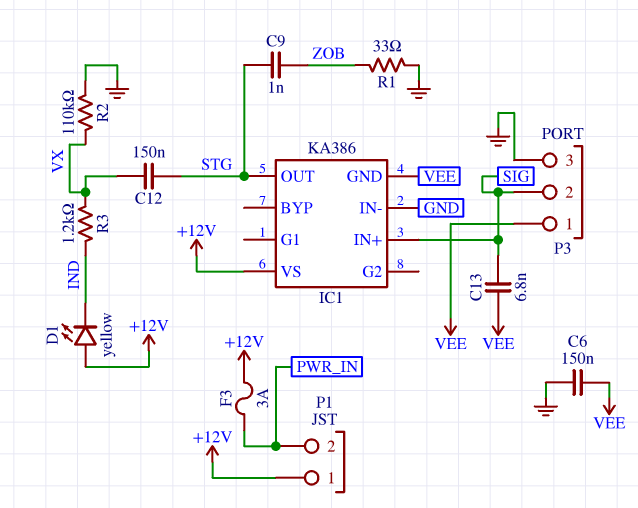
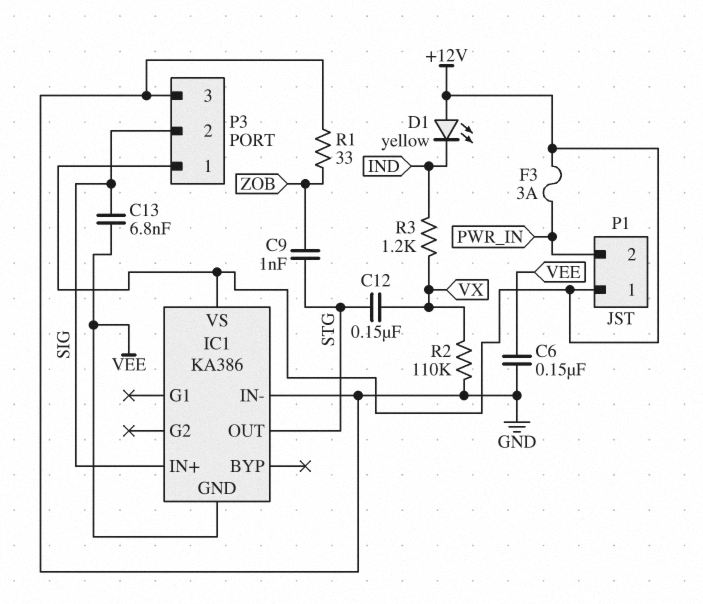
P3 pin 1: VEE -> +12V

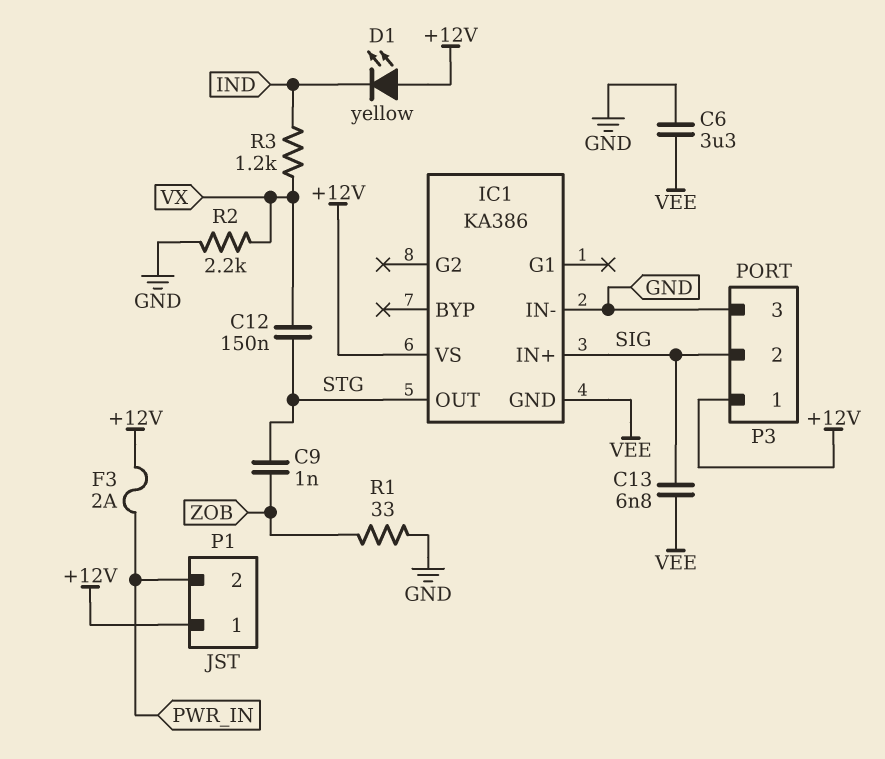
C6: 150nF (GND, VEE) -> 3.3uF (GND, VEE)
F3: 3A (+12V, PWR_IN) -> 2A (+12V, PWR_IN)
R2: 110k (GND, VX) -> 2.2k (GND, VX)

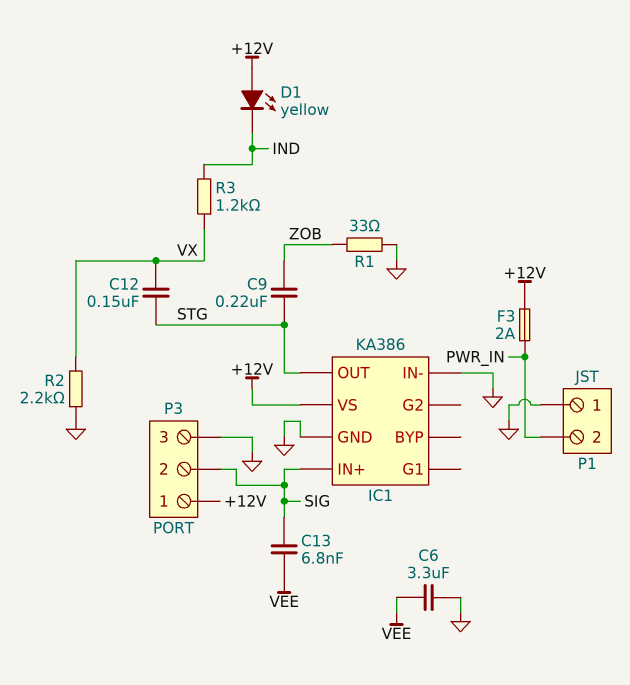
C9: 1nF (STG, ZOB) -> 220nF (STG, ZOB)
IC1 pin GND: VEE -> GND
P1 pin 1: +12V -> GND

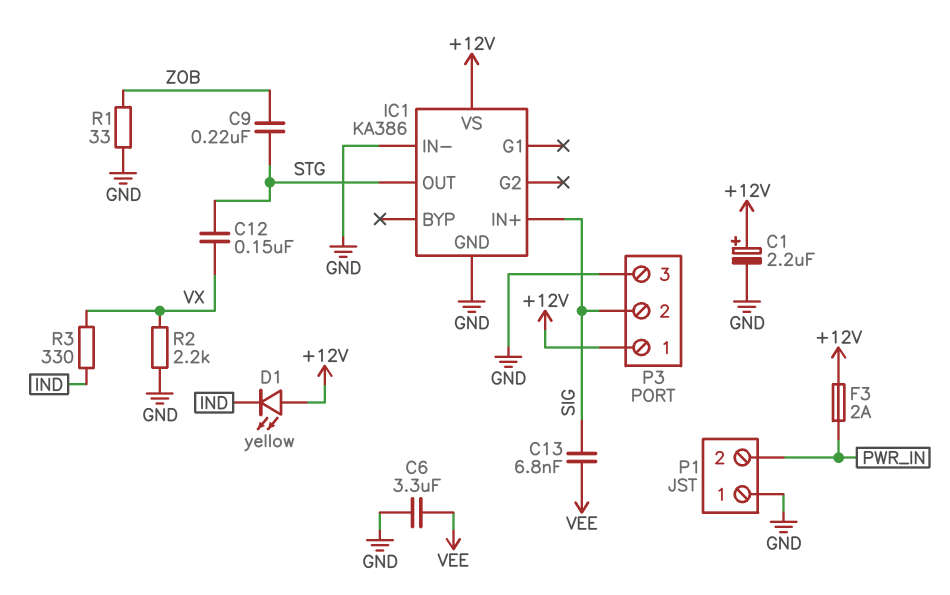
C1: none -> 2.2uF (plus +12V, minus GND)
R3: 1.2k (IND, VX) -> 330 (IND, VX)

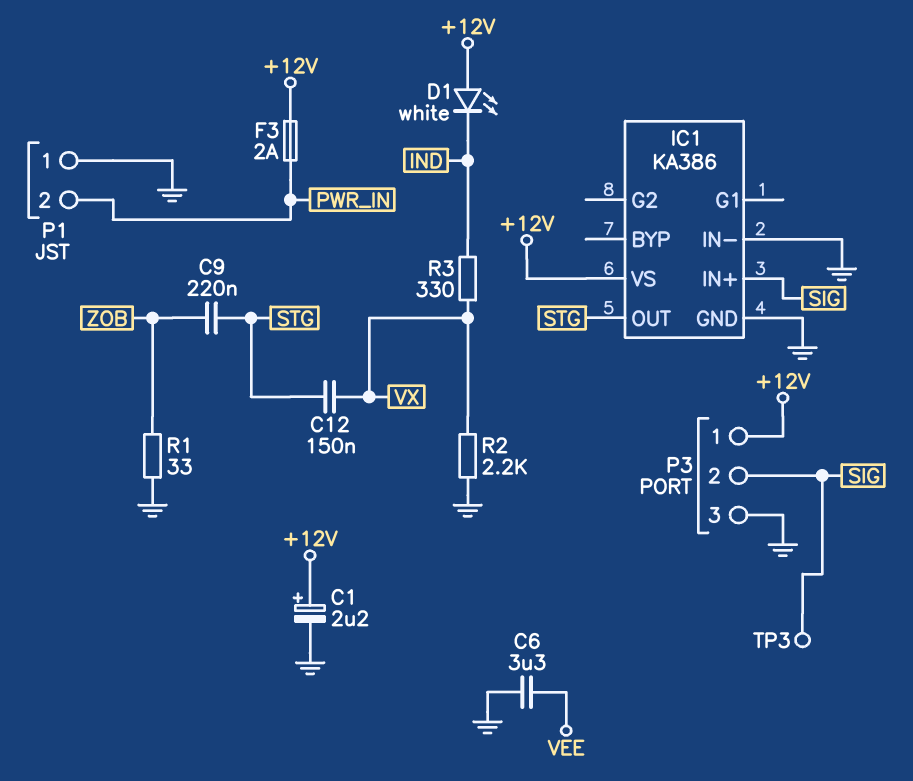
C13: 6.8nF (SIG, VEE) -> none
D1: LED yellow (A +12V, K IND) -> LED white (A +12V, K IND)
TP3: none -> test point (SIG)

